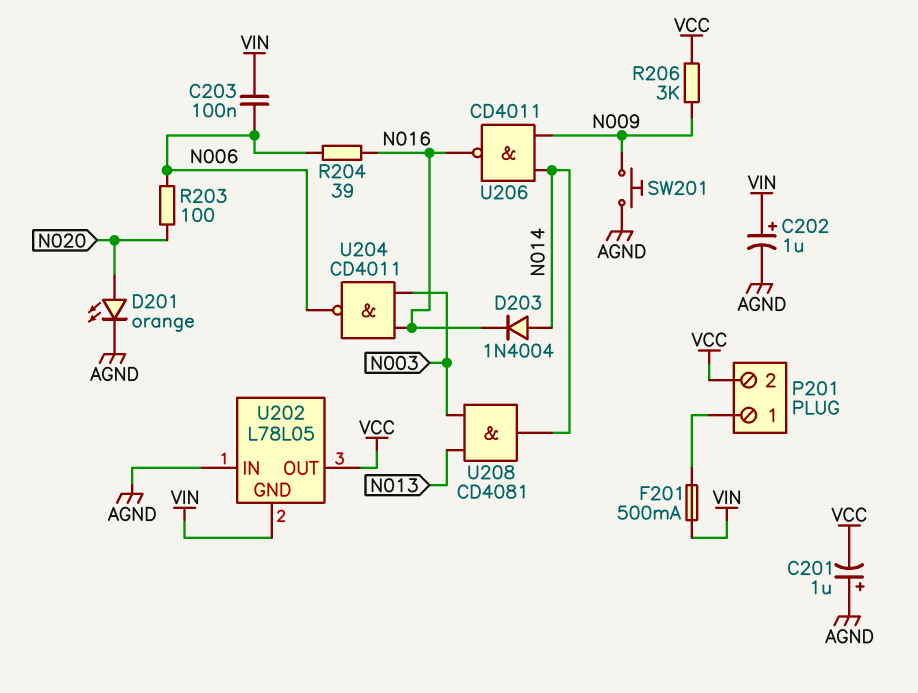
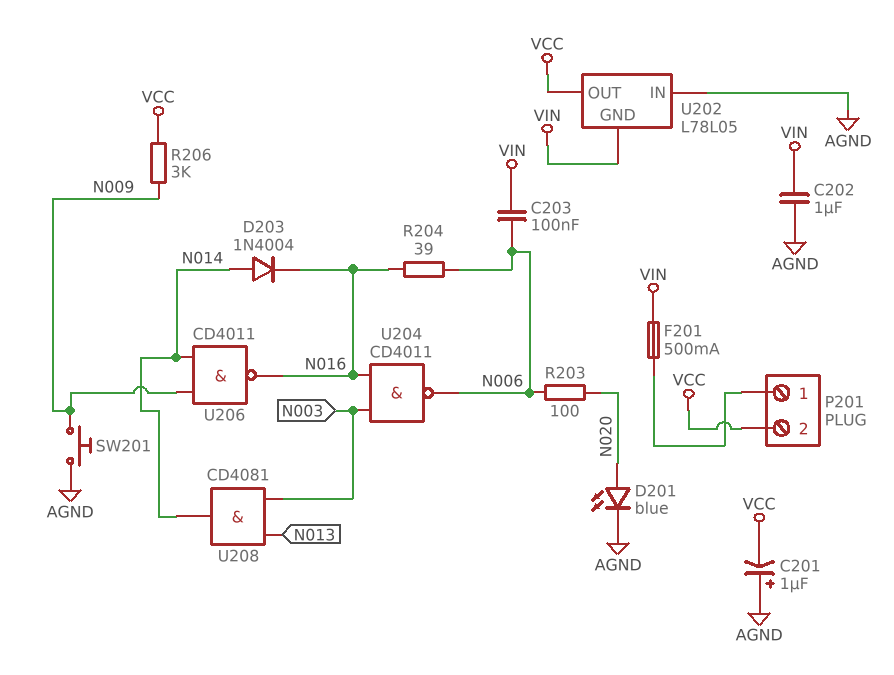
C202: 1uF (plus VIN, minus AGND) -> 1uF (AGND, VIN)
D201: LED orange (A N020, K AGND) -> LED blue (A N020, K AGND)

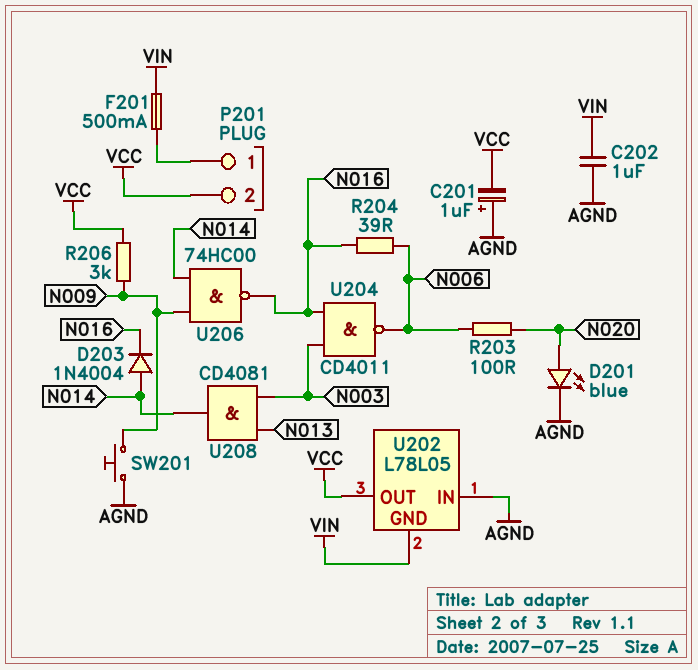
C203: 100nF (N006, VIN) -> none
U206: NAND CD4011 (in N009, in N014, out N016) -> NAND 74HC00 (in N009, in N014, out N016)

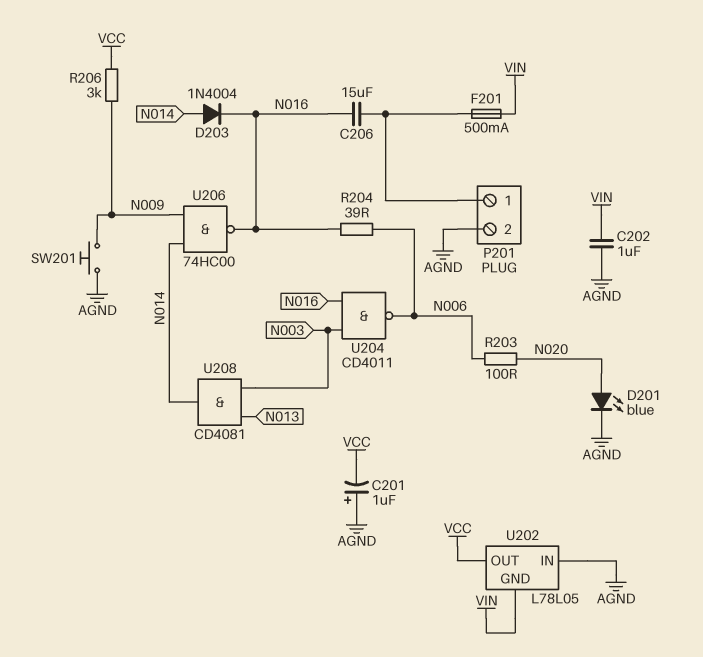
C206: none -> 15uF (N016, P201/1)
P201 pin 2: VCC -> AGND

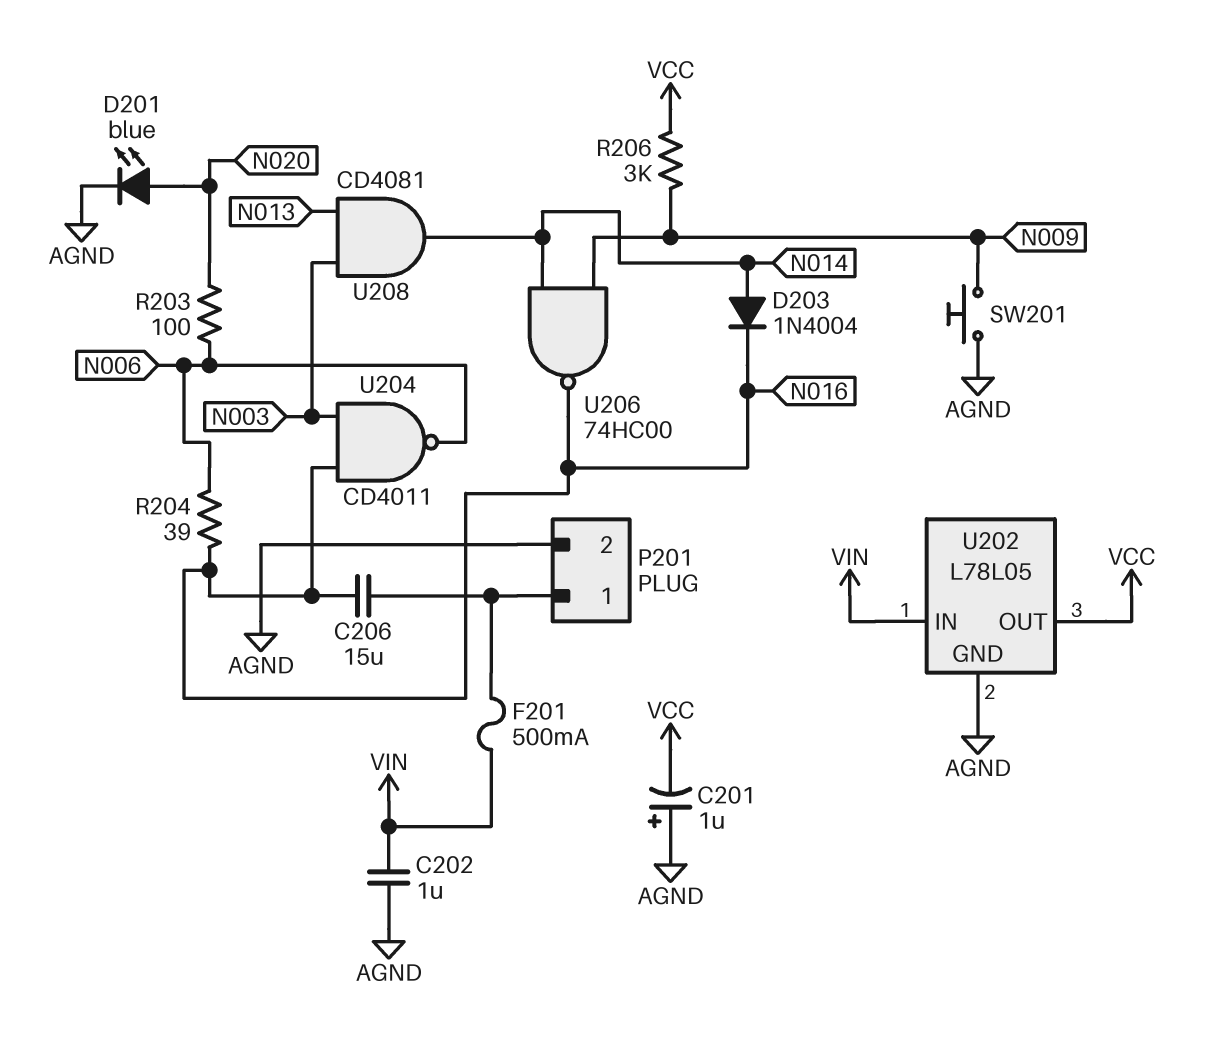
U202 pin GND: VIN -> AGND
U202 pin IN: AGND -> VIN

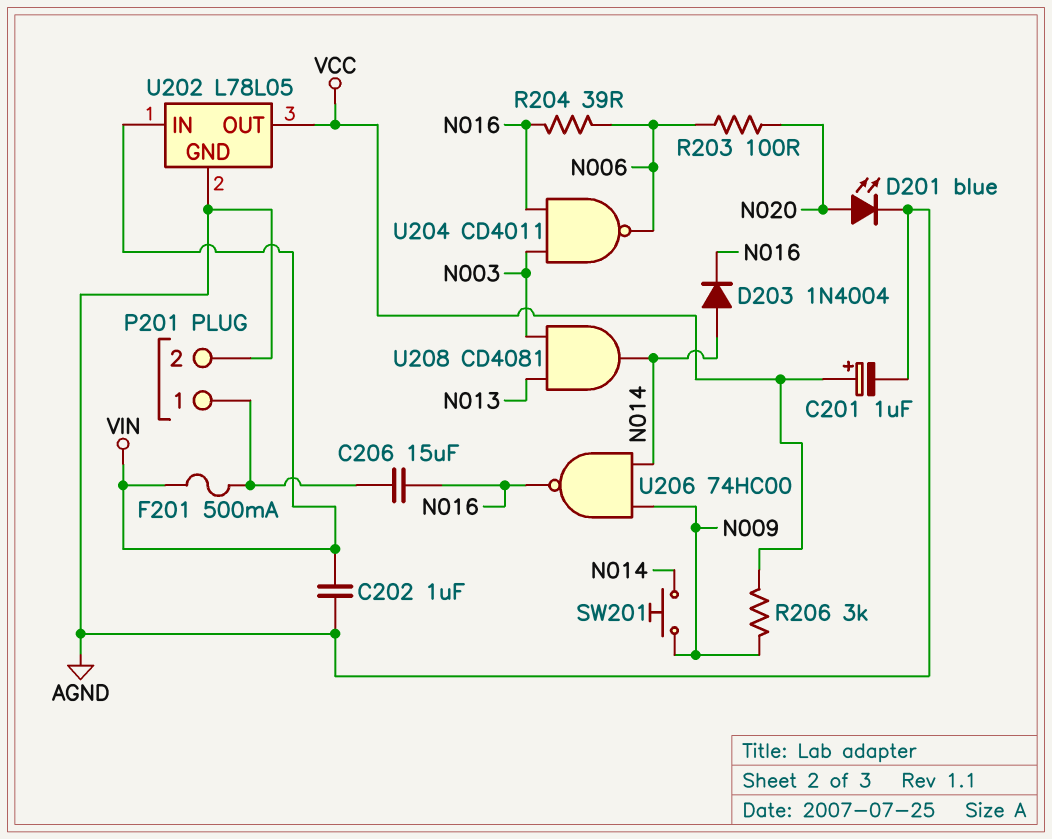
C201: 1uF (plus AGND, minus VCC) -> 1uF (plus VCC, minus AGND)
SW201: button (AGND, N009) -> button (N009, N014)

